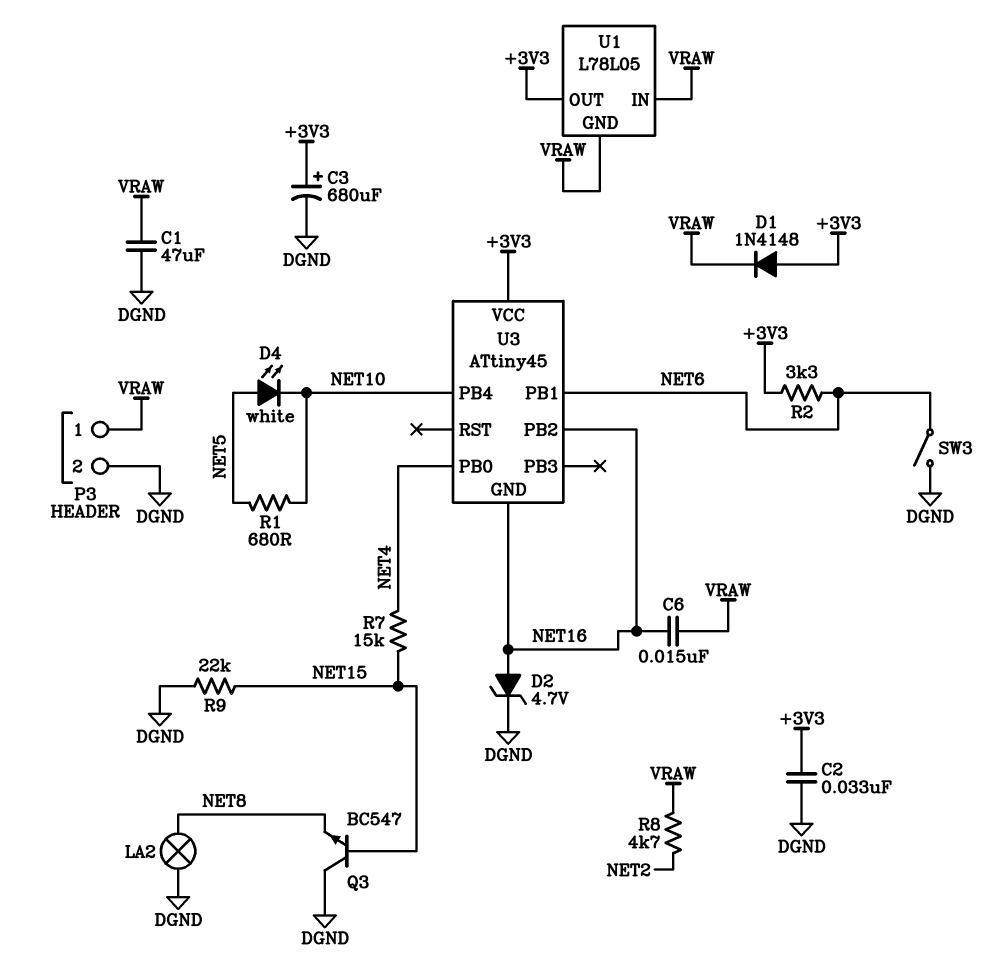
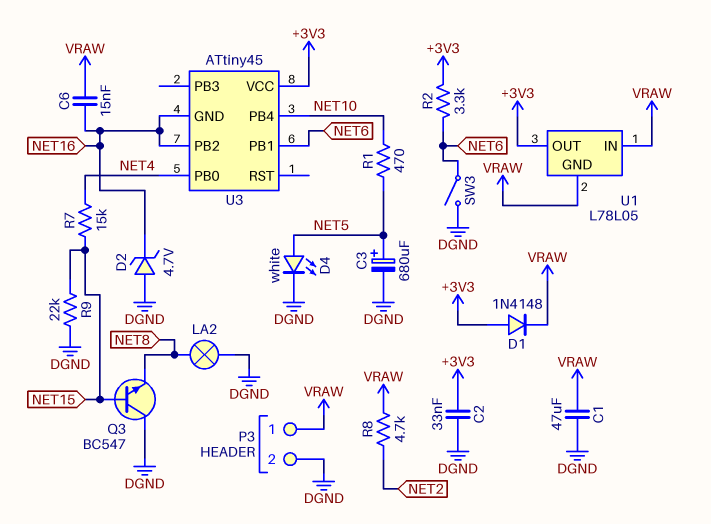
C3: 680uF (plus +3V3, minus DGND) -> 680uF (plus NET5, minus DGND)
D2: zener 4.7V (A NET16, K DGND) -> zener 4.7V (A DGND, K NET16)
D4: LED white (A NET5, K NET10) -> LED white (A NET5, K DGND)
R1: 680 (NET5, NET10) -> 470 (NET5, NET10)

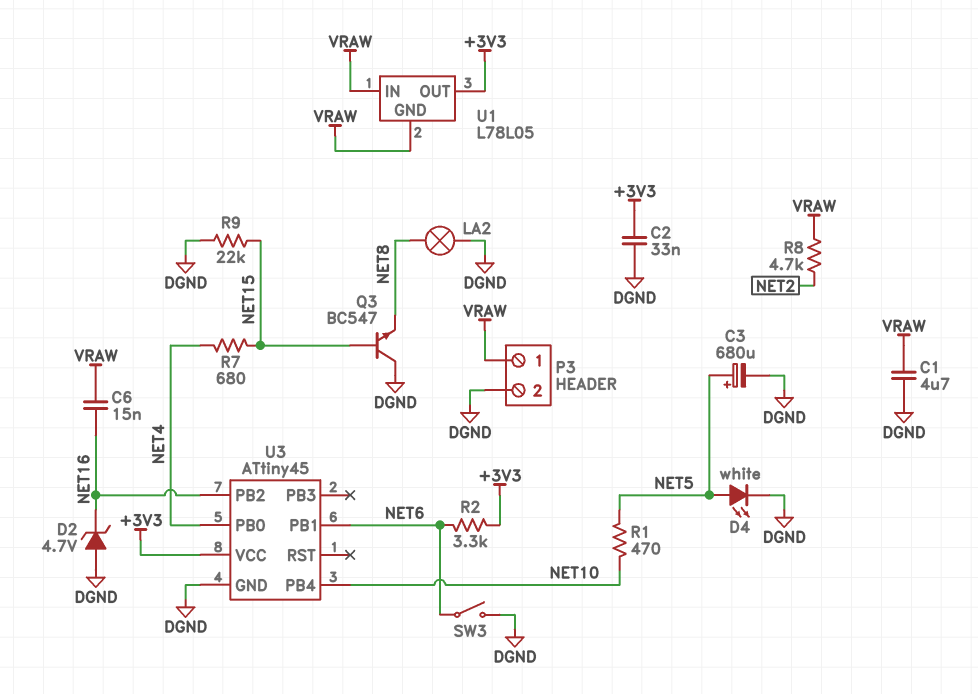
C1: 47uF (DGND, VRAW) -> 4.7uF (DGND, VRAW)
D1: diode 1N4148 (A +3V3, K VRAW) -> none
R7: 15k (NET4, NET15) -> 680 (NET4, NET15)
U3 pin GND: NET16 -> DGND

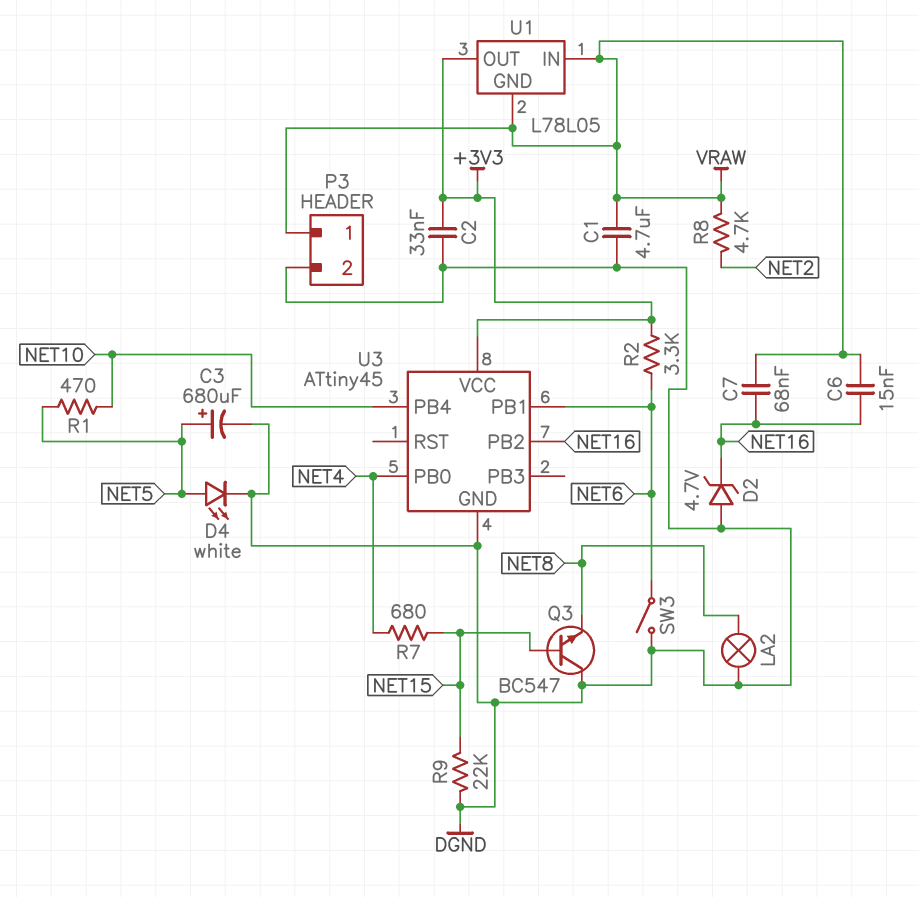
C7: none -> 68nF (NET16, VRAW)

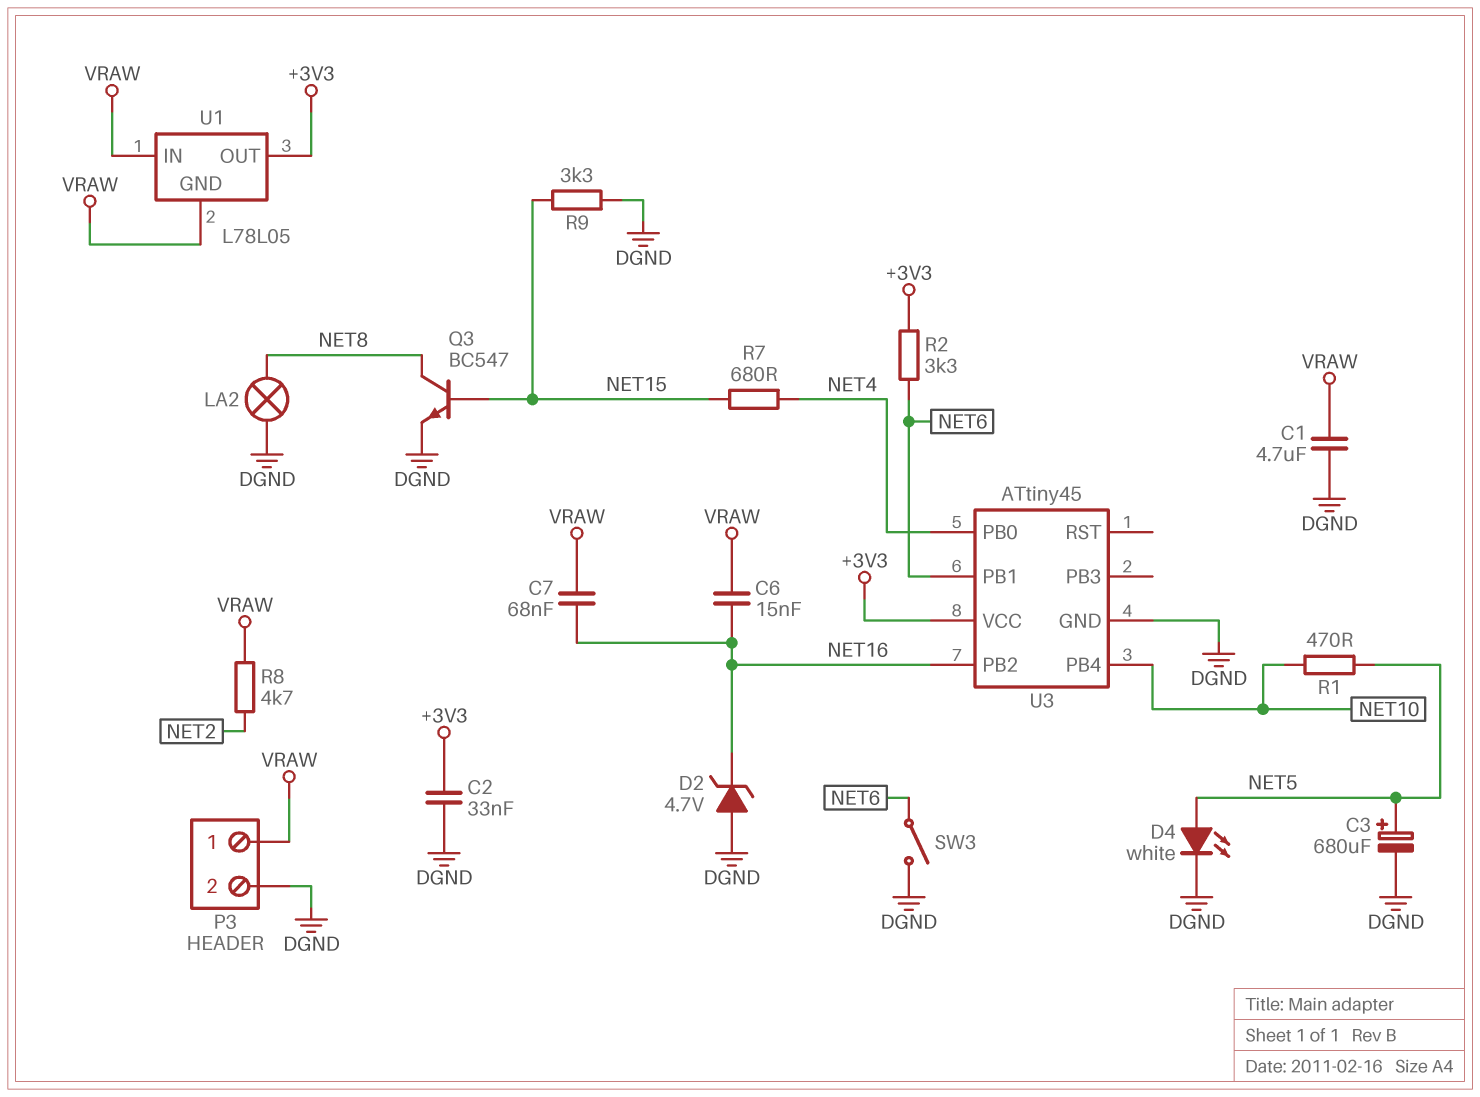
Q3: NPN BC547 (B NET15, C DGND, E NET8) -> NPN BC547 (B NET15, C NET8, E DGND)
R9: 22k (DGND, NET15) -> 3.3k (DGND, NET15)

